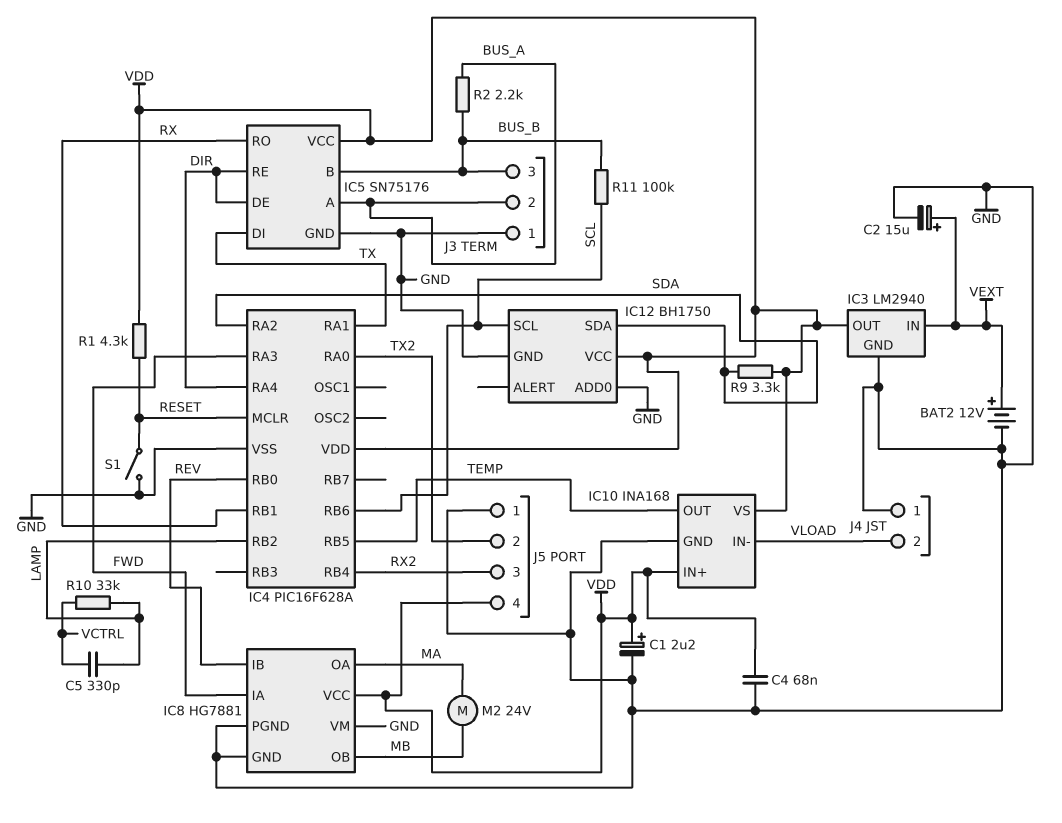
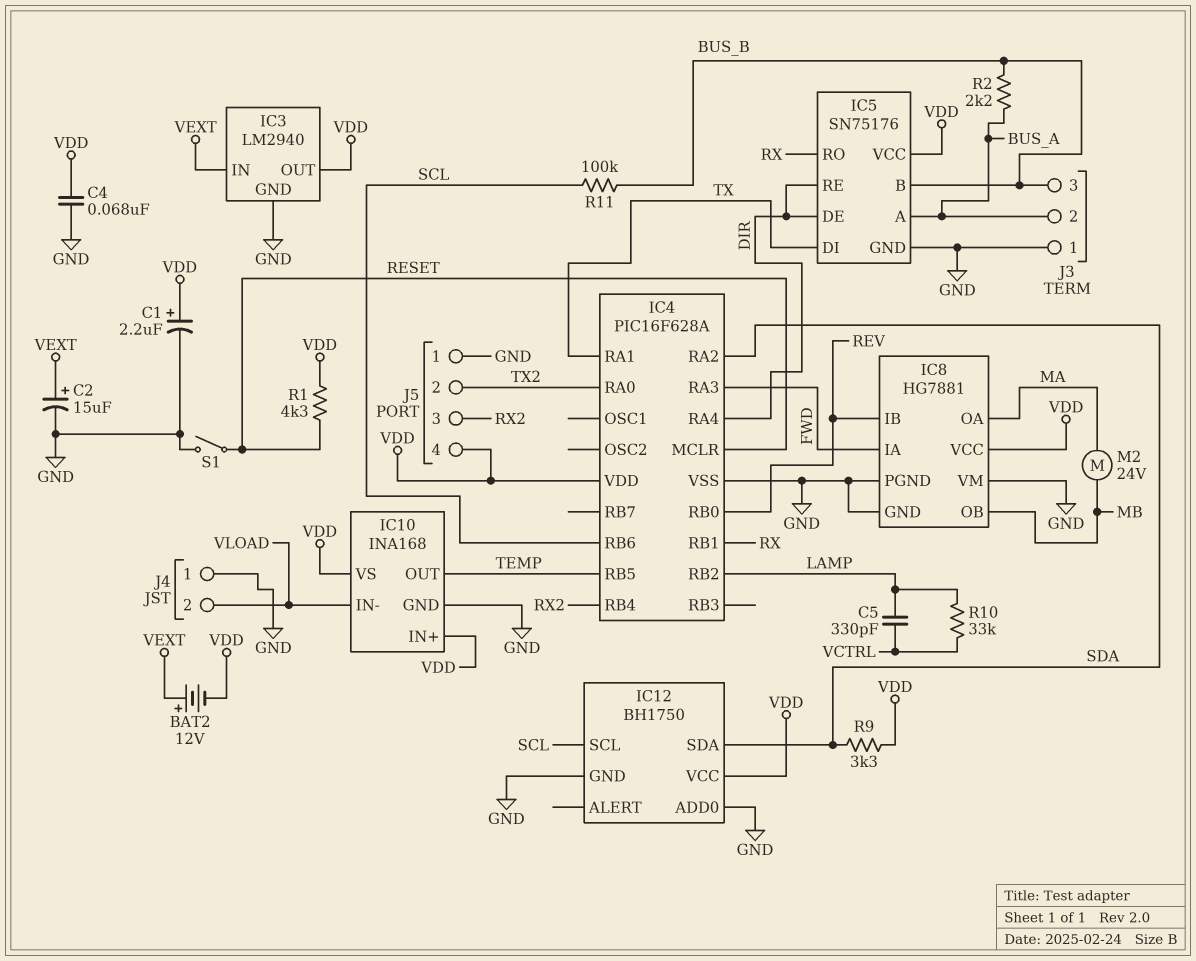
BAT2: 12V (plus VEXT, minus GND) -> 12V (plus VEXT, minus VDD)

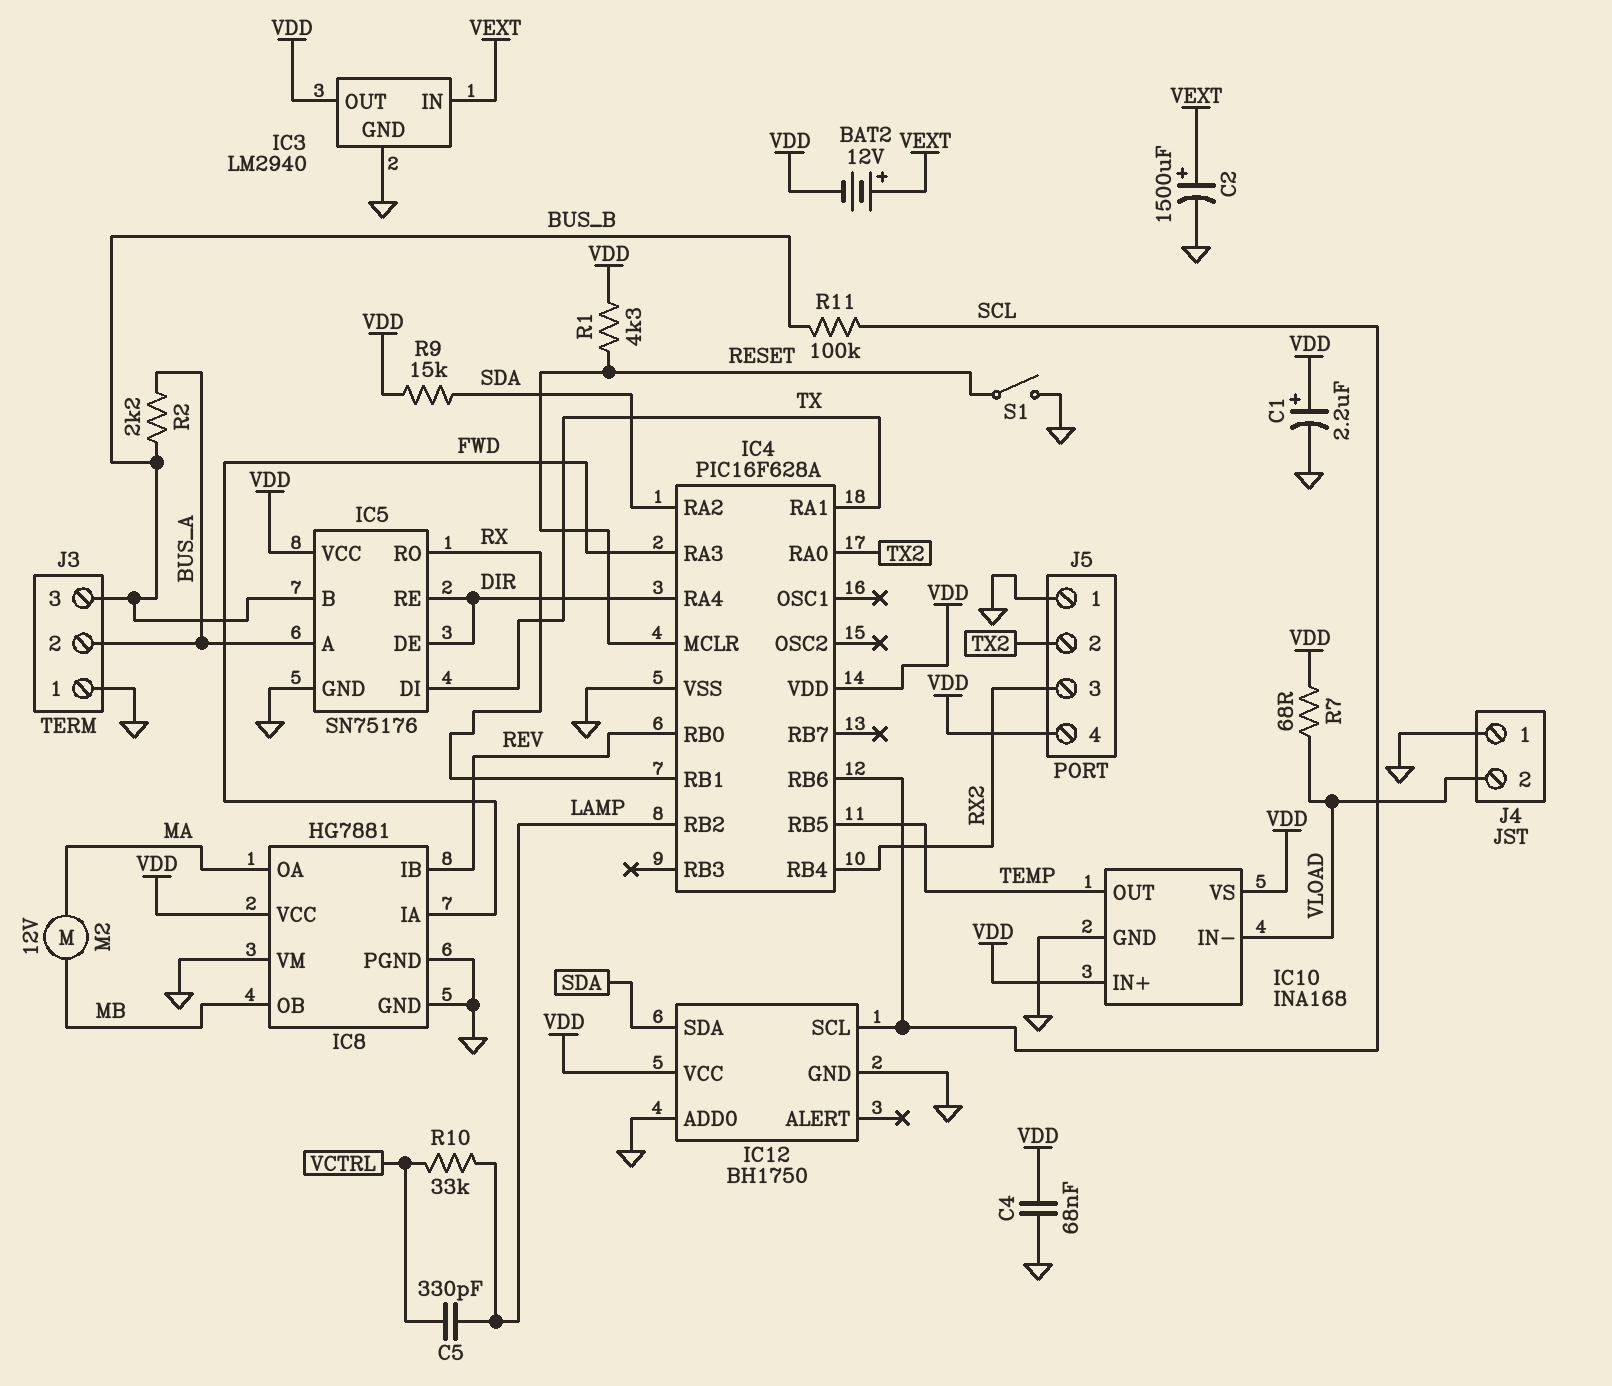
C2: 15uF (plus VEXT, minus GND) -> 1500uF (plus VEXT, minus GND)
M2: motor 24V (MA, MB) -> motor 12V (MA, MB)
R7: none -> 68 (VDD, VLOAD)
R9: 3.3k (SDA, VDD) -> 15k (SDA, VDD)

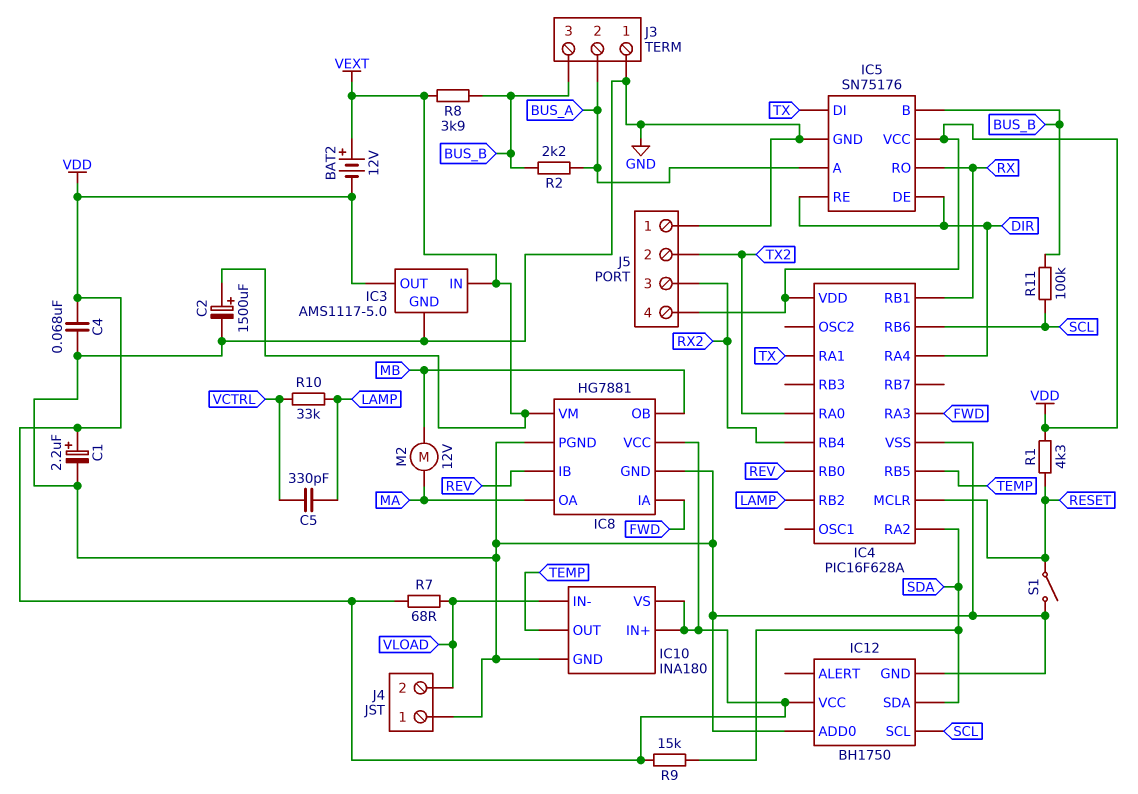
IC3: LM2940 -> AMS1117-5.0
IC8 pin VM: GND -> VEXT
IC10: INA168 -> INA180
R8: none -> 3.9k (BUS_B, VEXT)

